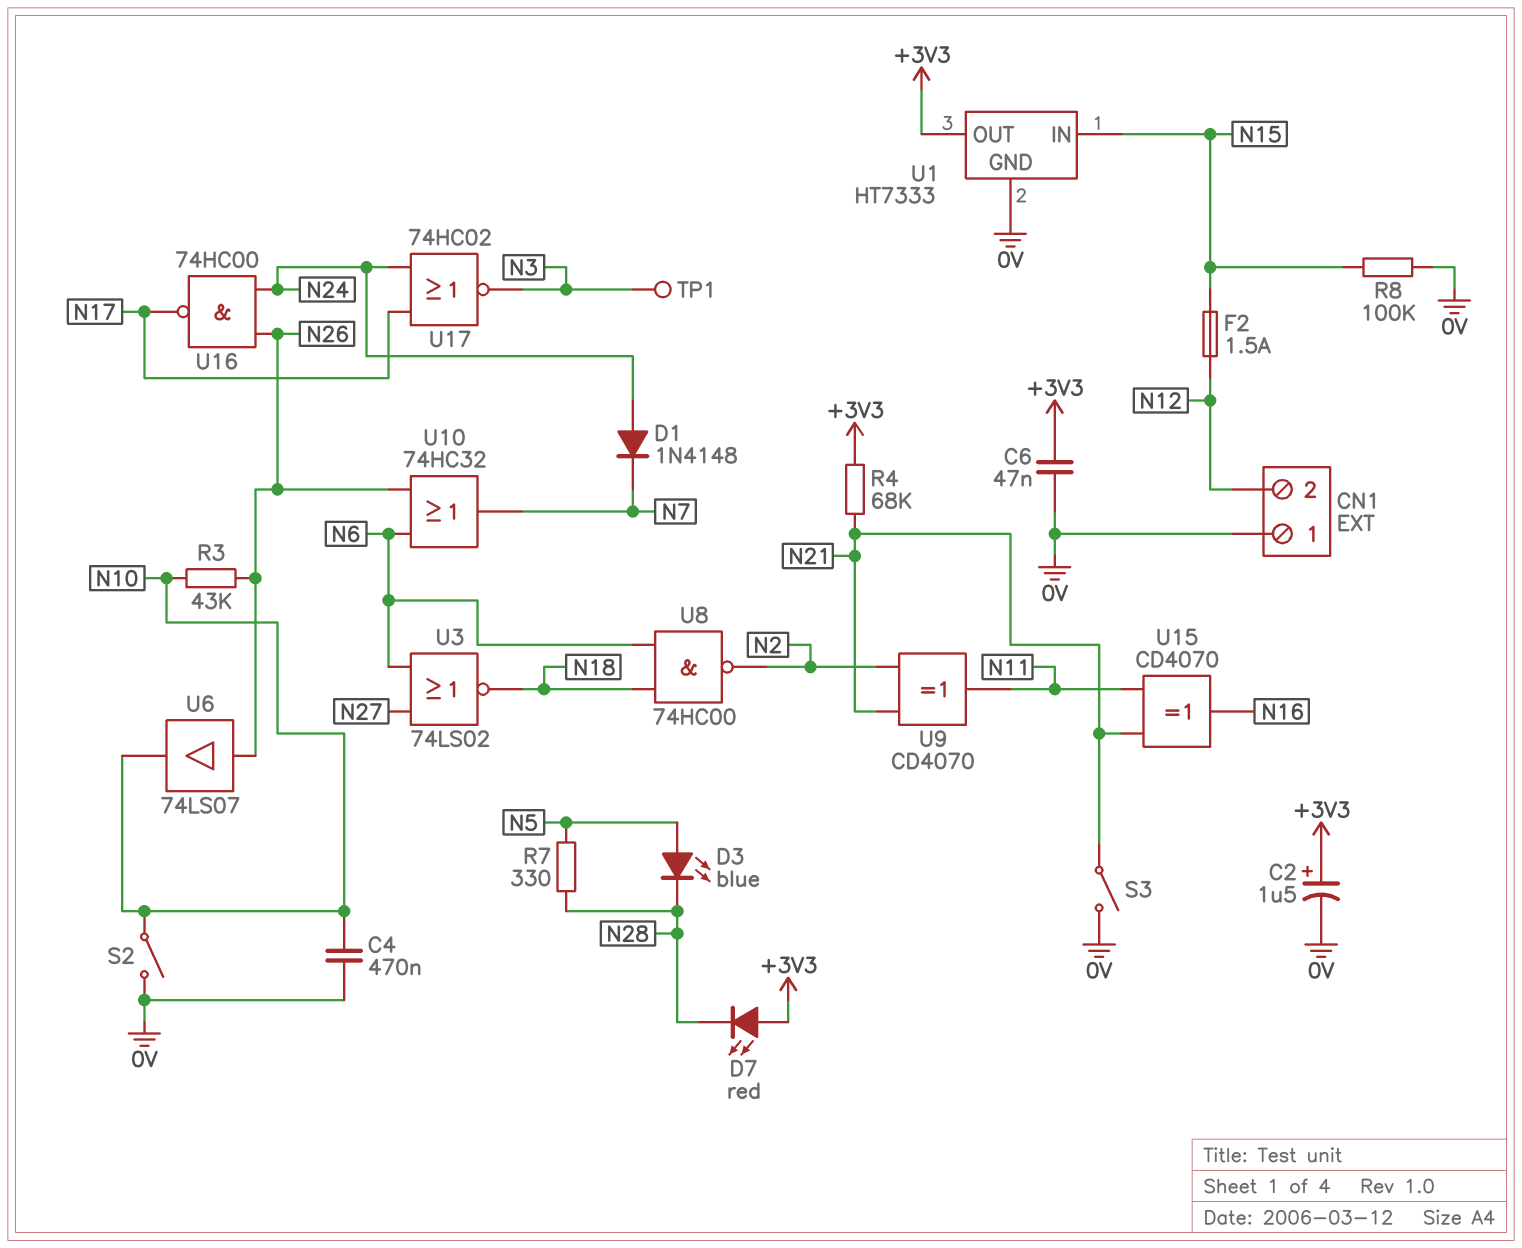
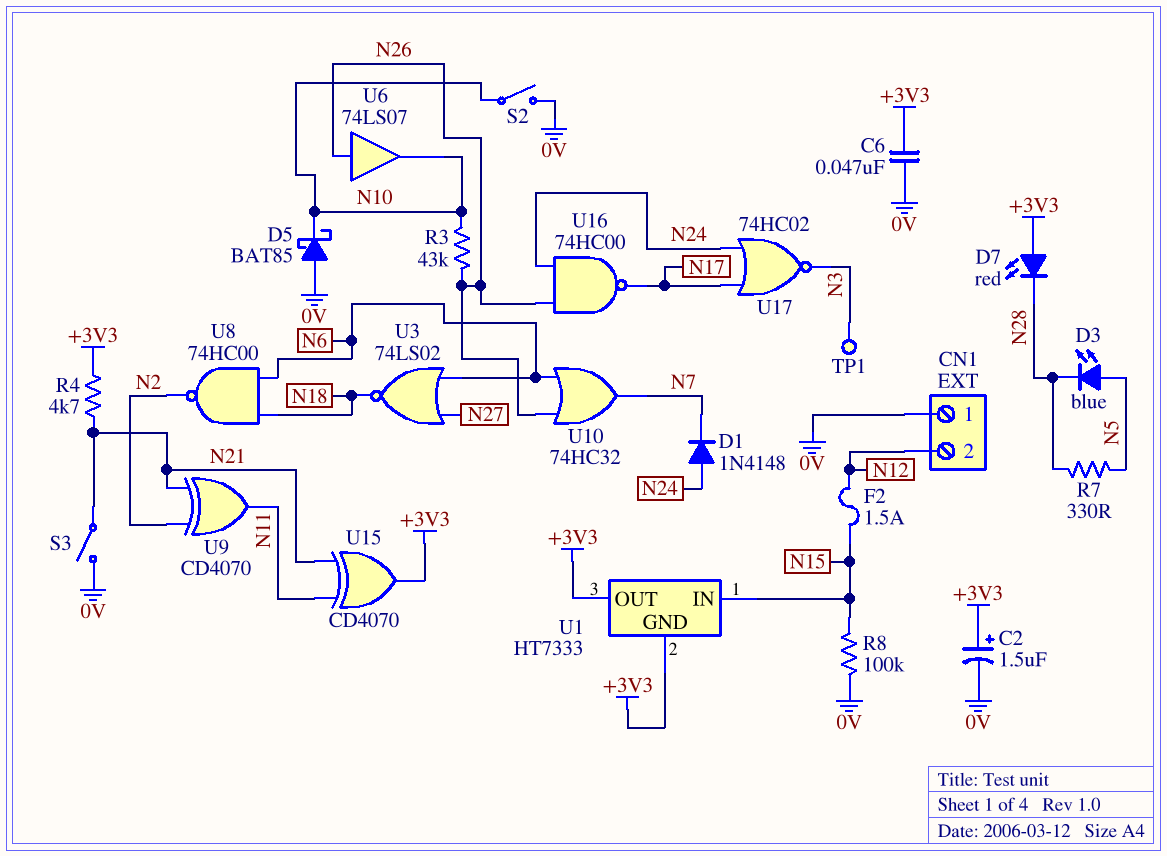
C4: 470nF (0V, N10) -> none
D5: none -> schottky BAT85 (A 0V, K N10)
R4: 68k (+3V3, N21) -> 4.7k (+3V3, N21)
U1 pin GND: 0V -> +3V3
U15: XOR CD4070 (in N11, in N21, out N16) -> XOR CD4070 (in N11, in N21, out +3V3)

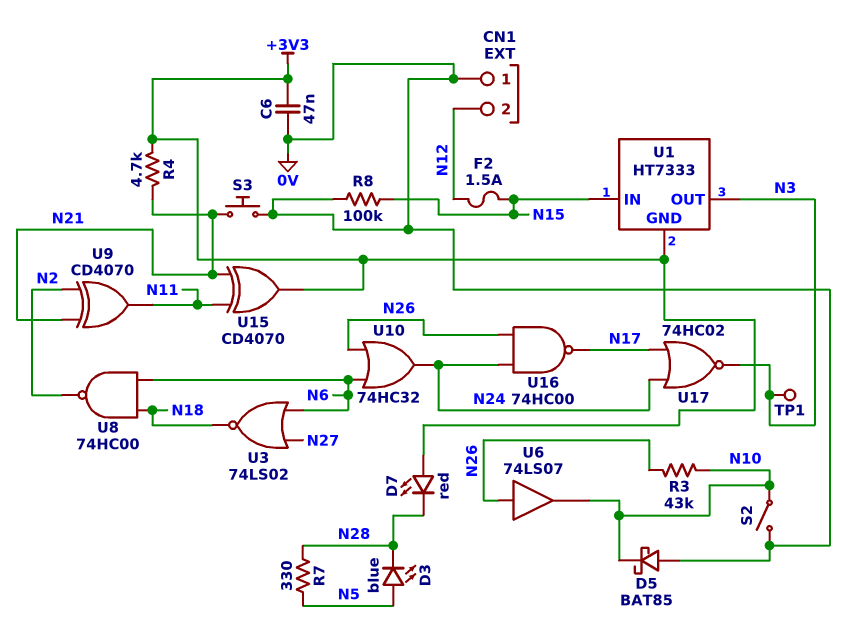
C2: 1.5uF (plus +3V3, minus 0V) -> none
D1: diode 1N4148 (A N24, K N7) -> none
S3: switch (0V, N21) -> button (0V, N21)
U1 pin OUT: +3V3 -> N3
U10: OR 74HC32 (in N6, in N26, out N7) -> OR 74HC32 (in N6, in N26, out N24)

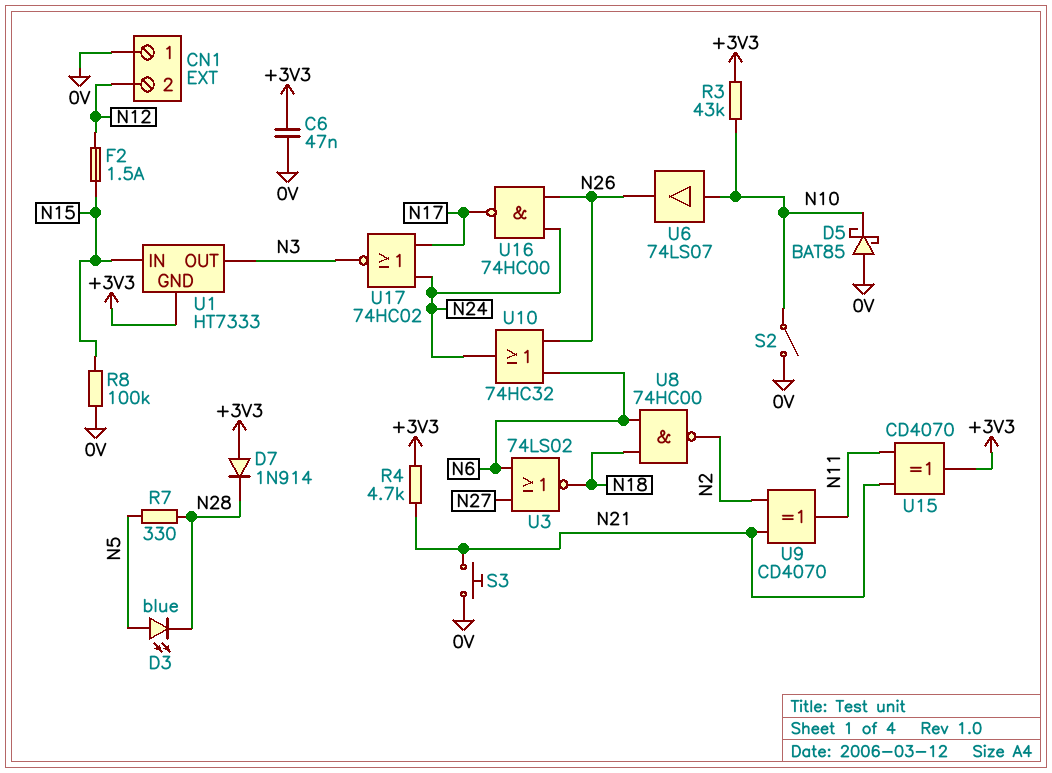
D7: LED red (A +3V3, K N28) -> diode 1N914 (A +3V3, K N28)
R3: 43k (N10, N26) -> 43k (+3V3, N10)
TP1: test point (N3) -> none
U6: buffer 74LS07 (in N26, out N10) -> buffer 74LS07 (in N10, out N26)

